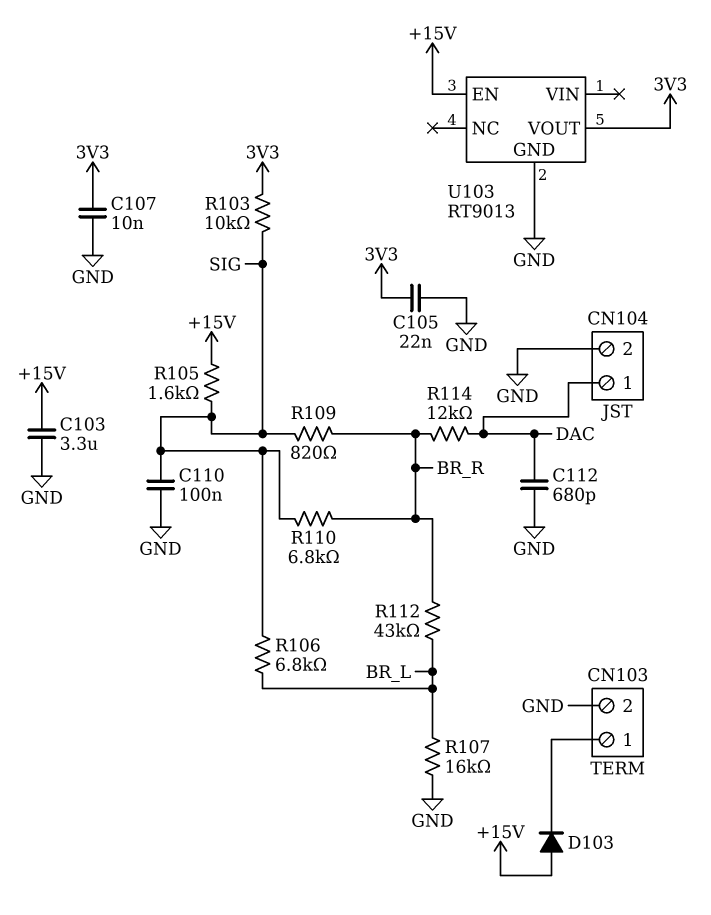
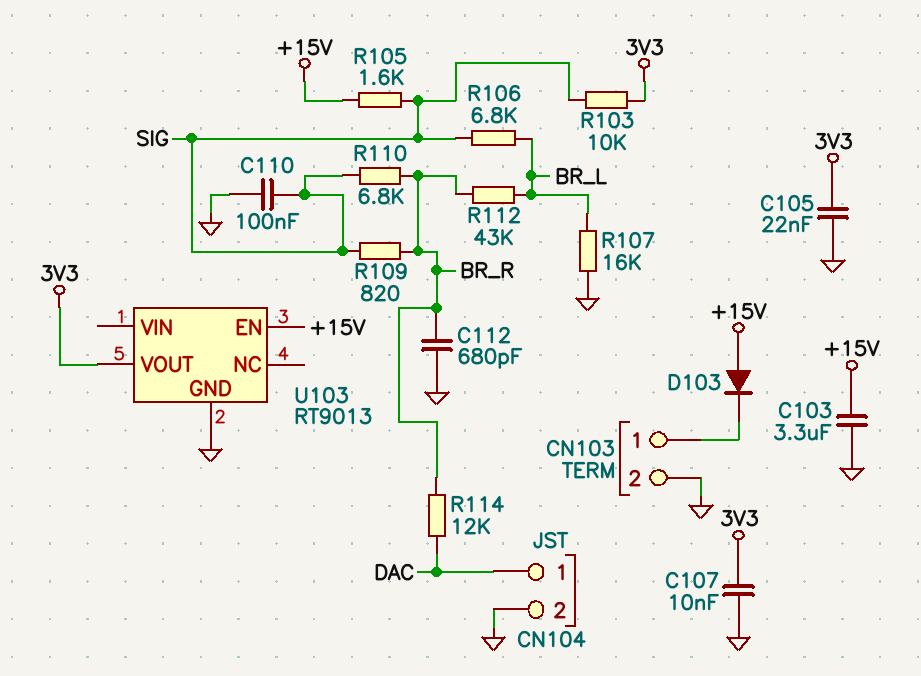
C112: 680pF (DAC, GND) -> 680pF (BR_R, GND)

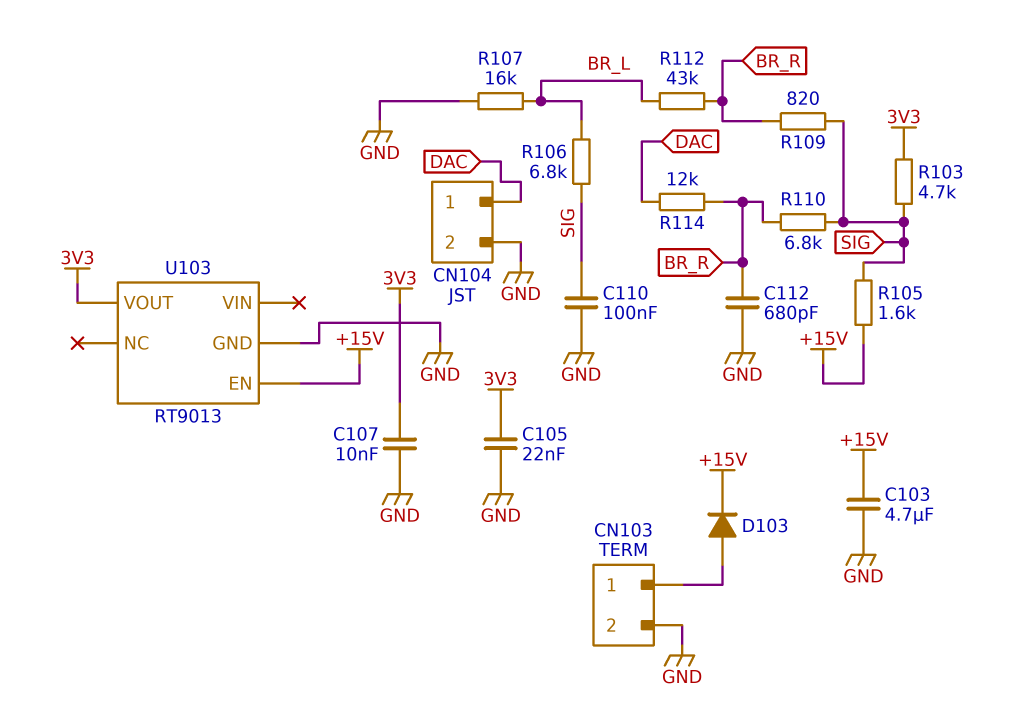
C103: 3.3uF (+15V, GND) -> 4.7uF (+15V, GND)
D103: diode (A +15V, K CN103/1) -> diode (A CN103/1, K +15V)
R103: 10k (3V3, SIG) -> 4.7k (3V3, SIG)

